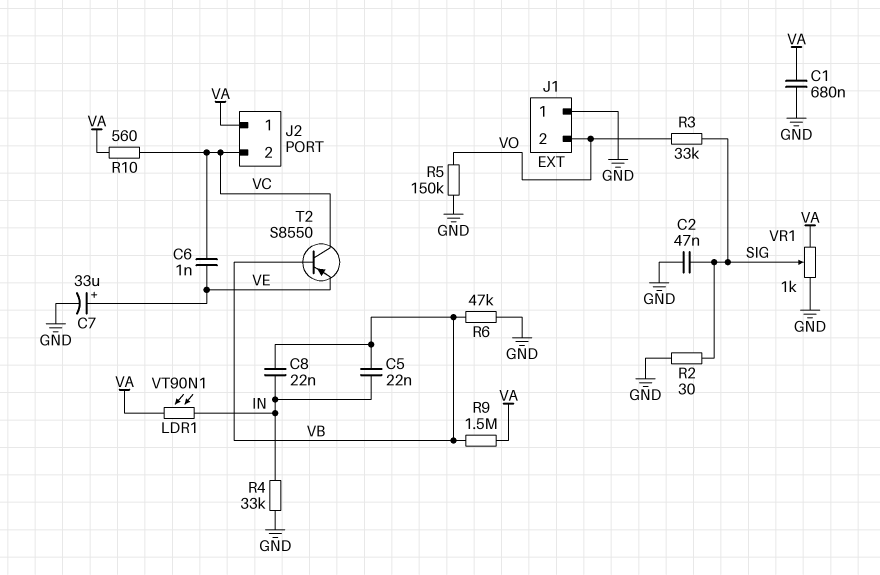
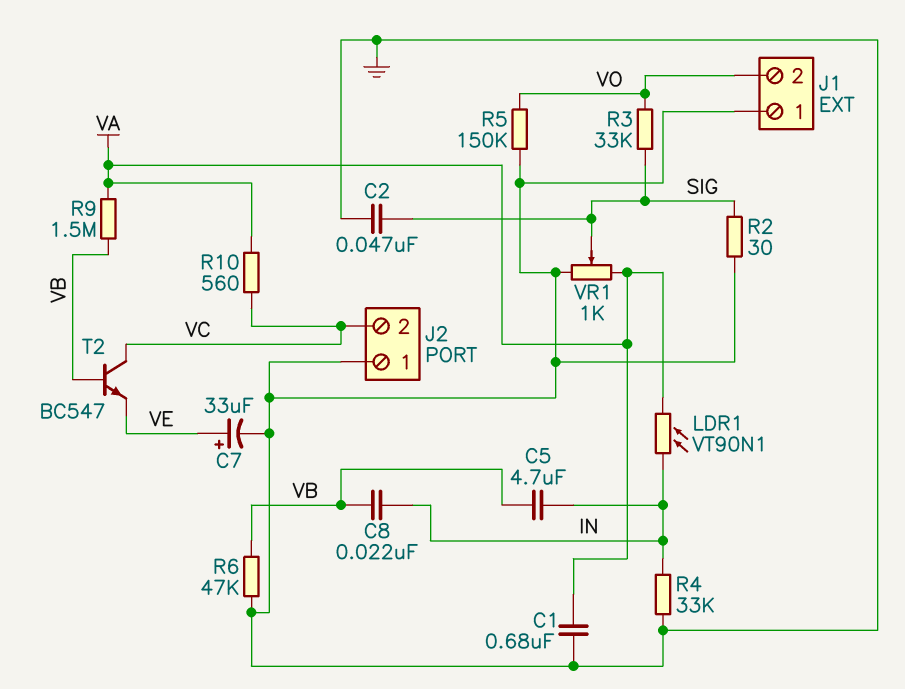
C5: 22nF (IN, VB) -> 4.7uF (IN, VB)
C6: 1nF (VC, VE) -> none
J2 pin 1: VA -> GND
T2: PNP S8550 (B VB, C VC, E VE) -> NPN BC547 (B VB, C VC, E VE)

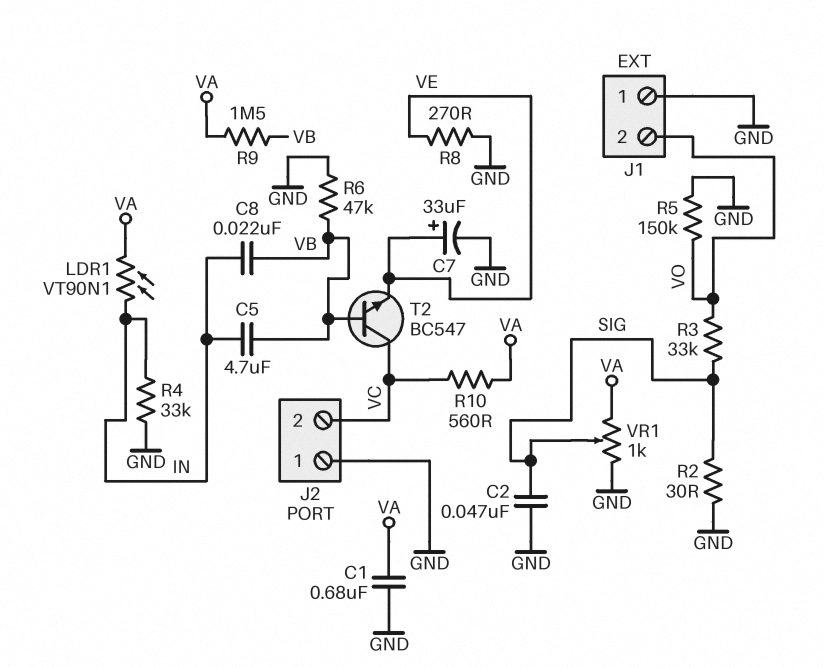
R8: none -> 270 (GND, VE)

